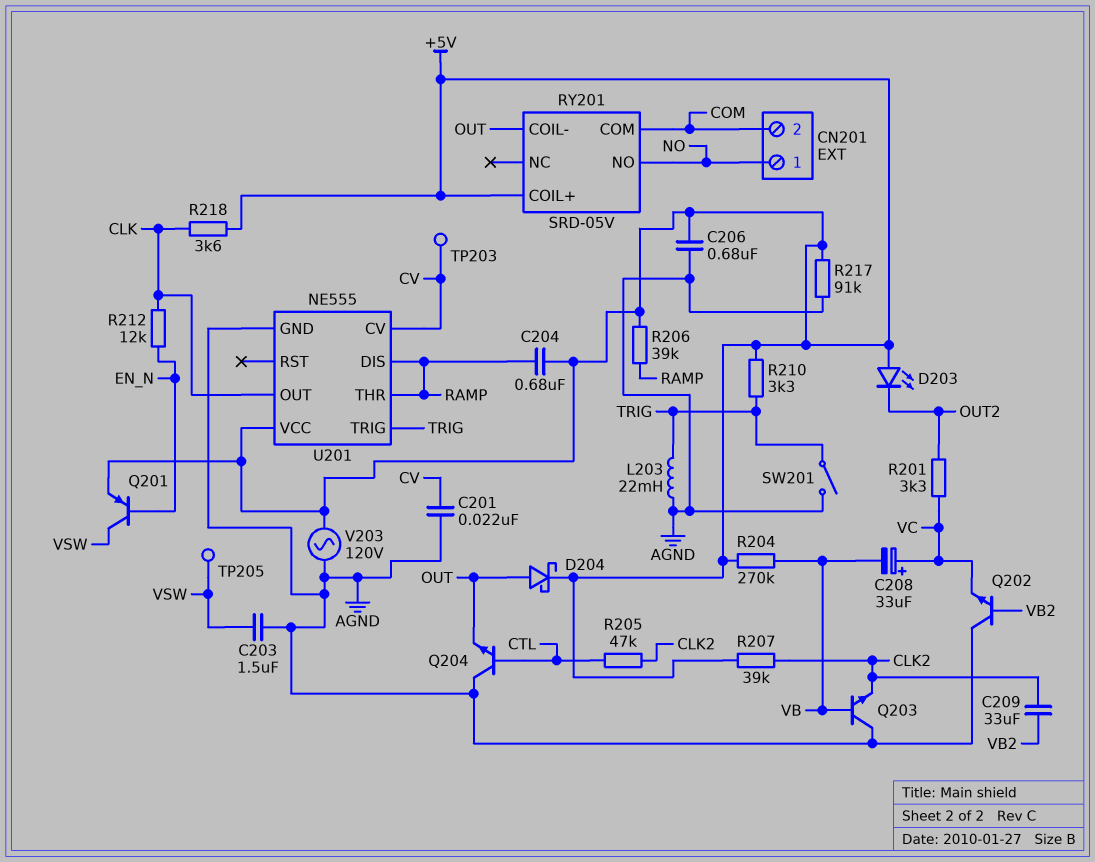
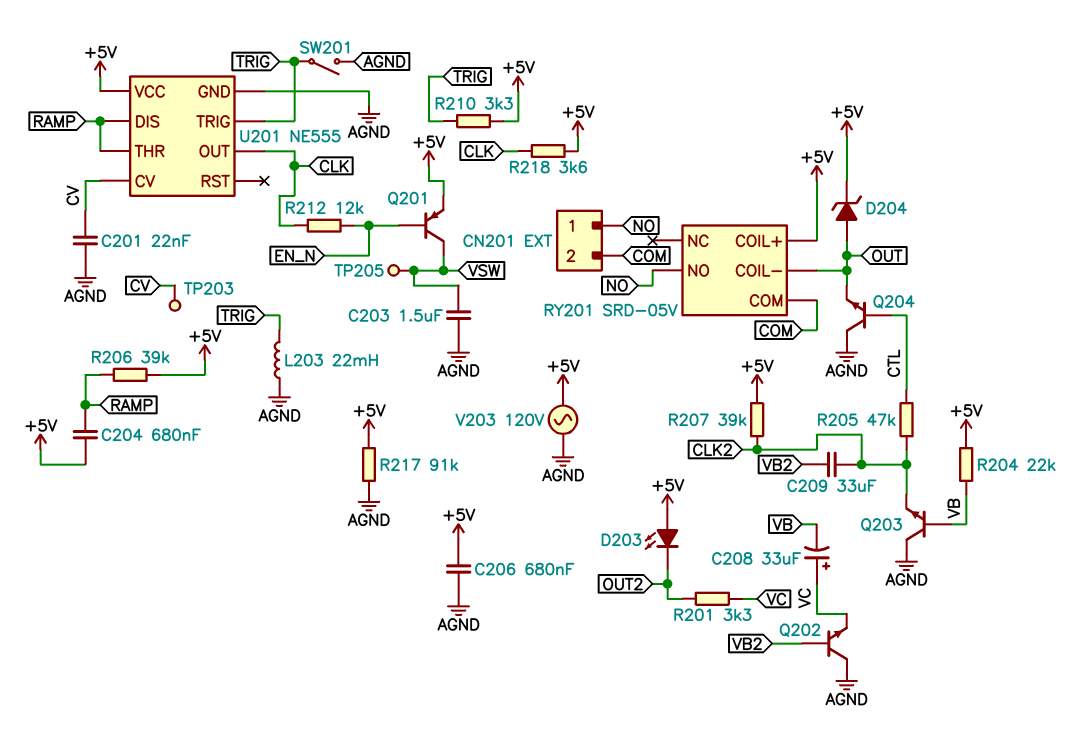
D204: schottky (A OUT, K +5V) -> zener (A OUT, K +5V)
R204: 270k (+5V, VB) -> 22k (+5V, VB)

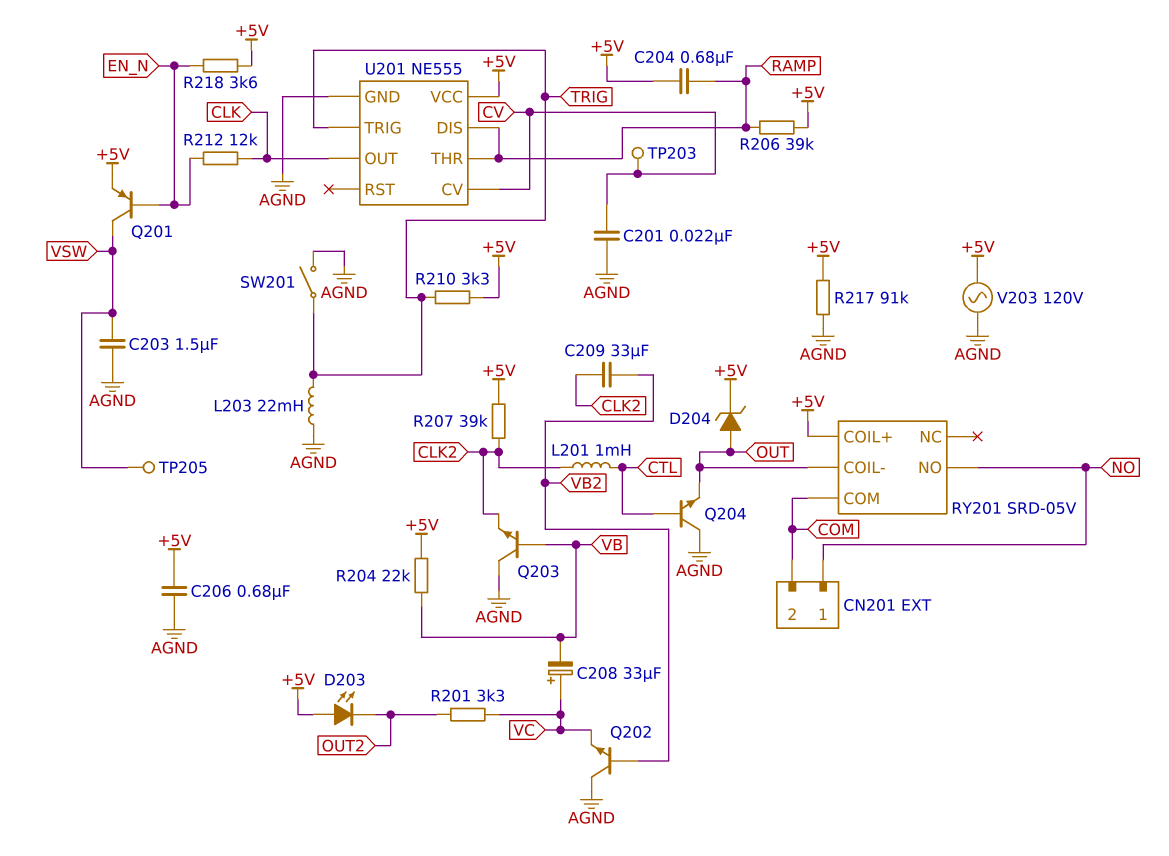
L201: none -> 1mH (CLK2, CTL)
R205: 47k (CLK2, CTL) -> none
R218: 3.6k (+5V, CLK) -> 3.6k (+5V, EN_N)

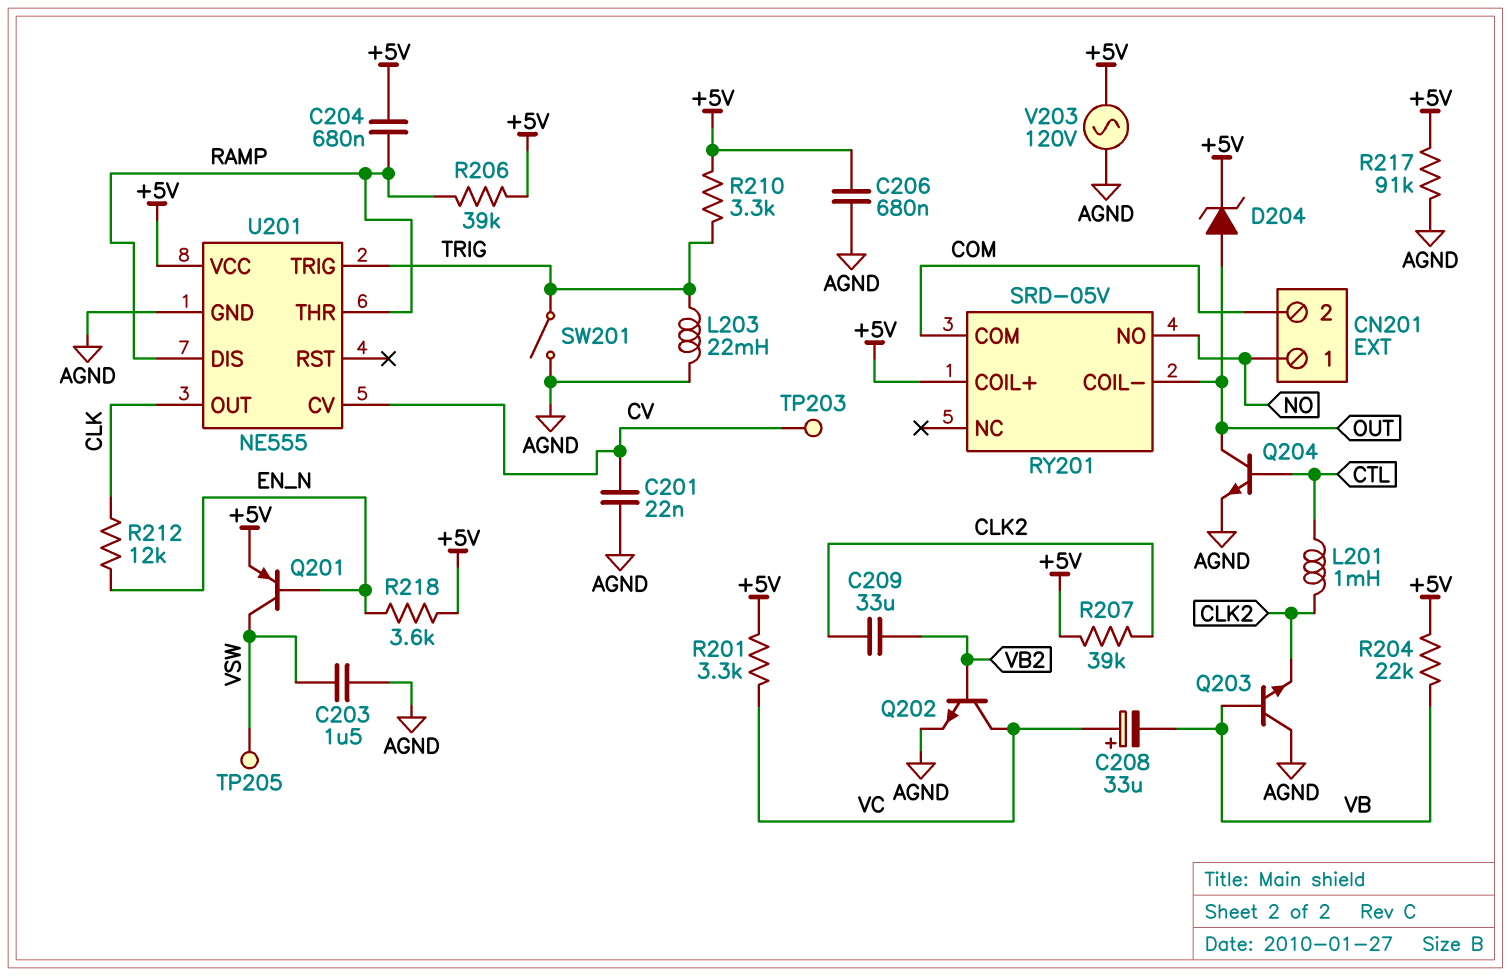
D203: LED (A +5V, K OUT2) -> none
Q202: NPN (B VB2, C AGND, E VC) -> NPN (B VB2, C VC, E AGND)
Q204: NPN (B CTL, C AGND, E OUT) -> NPN (B CTL, C OUT, E AGND)
R201: 3.3k (OUT2, VC) -> 3.3k (+5V, VC)

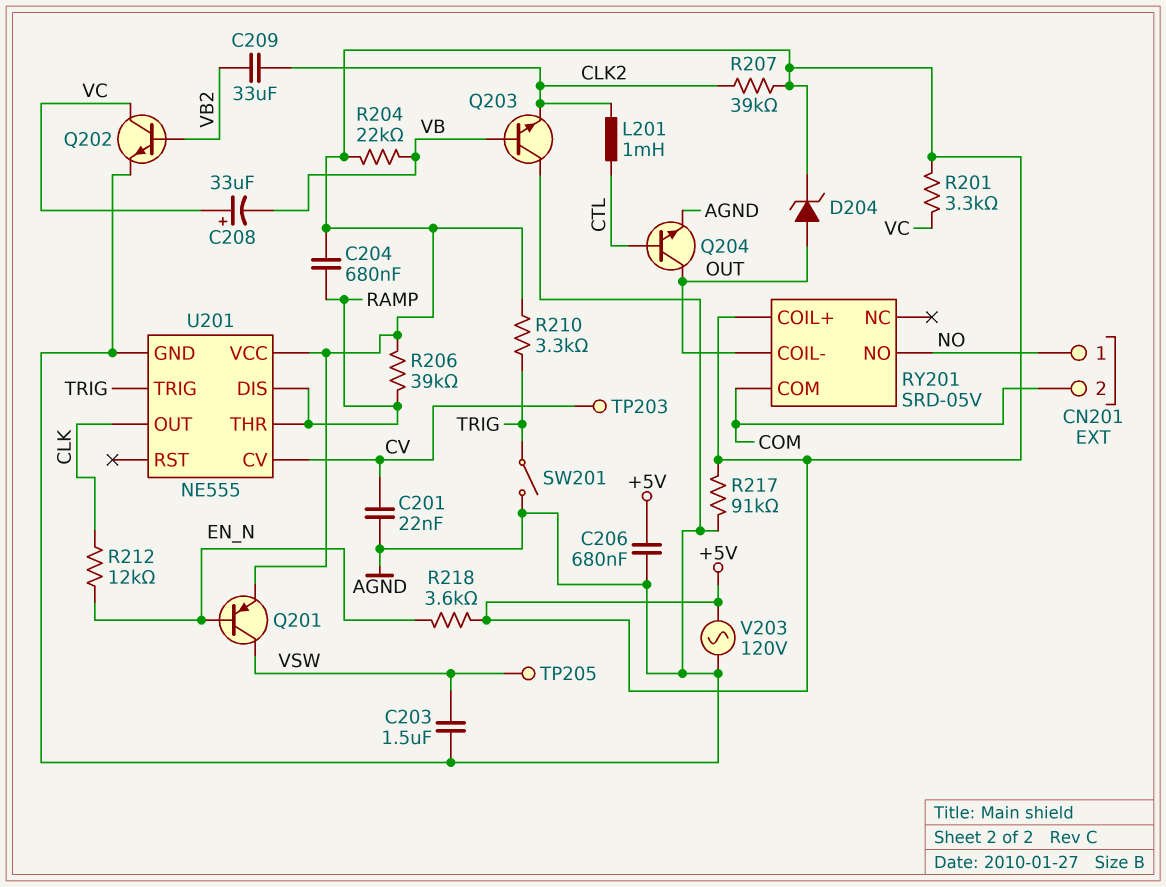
L203: 22mH (AGND, TRIG) -> none

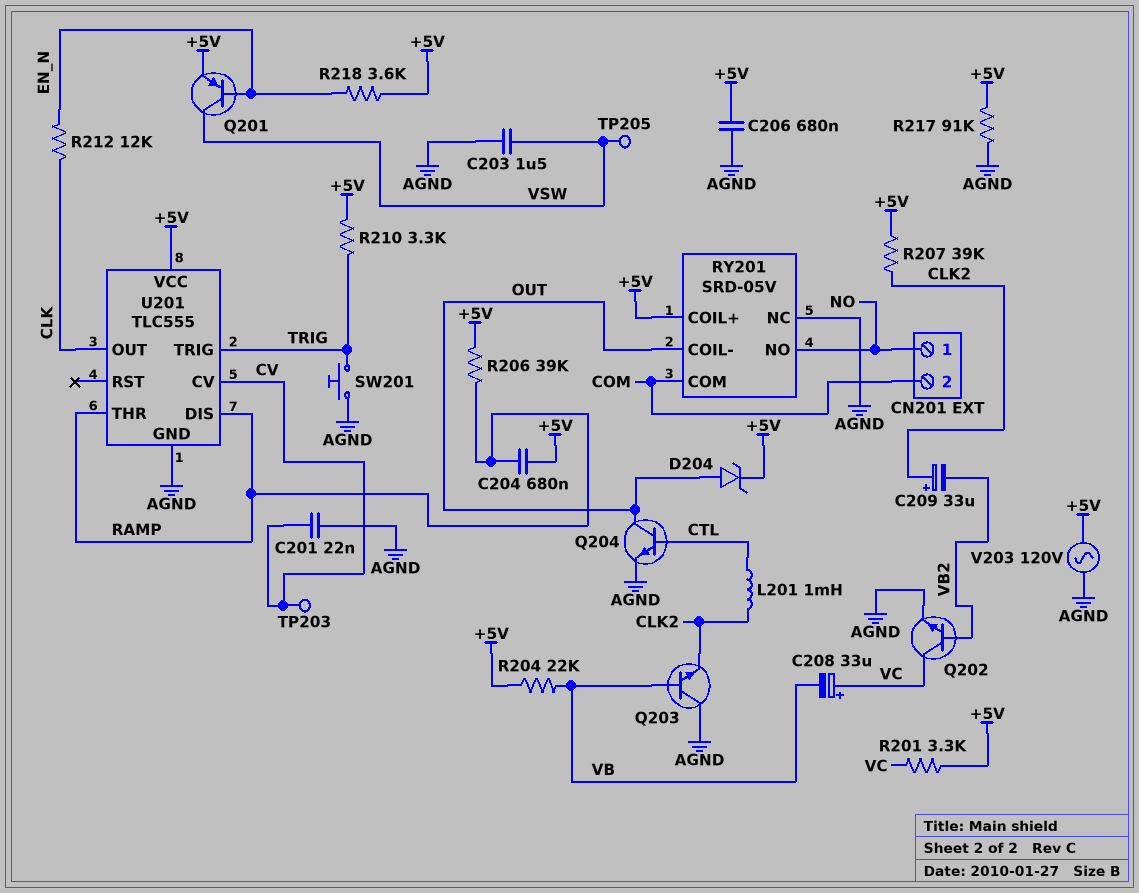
C209: 33uF (CLK2, VB2) -> 33uF (plus CLK2, minus VB2)
RY201 pin NC: none -> AGND
SW201: switch (AGND, TRIG) -> button (AGND, TRIG)
U201: NE555 -> TLC555

